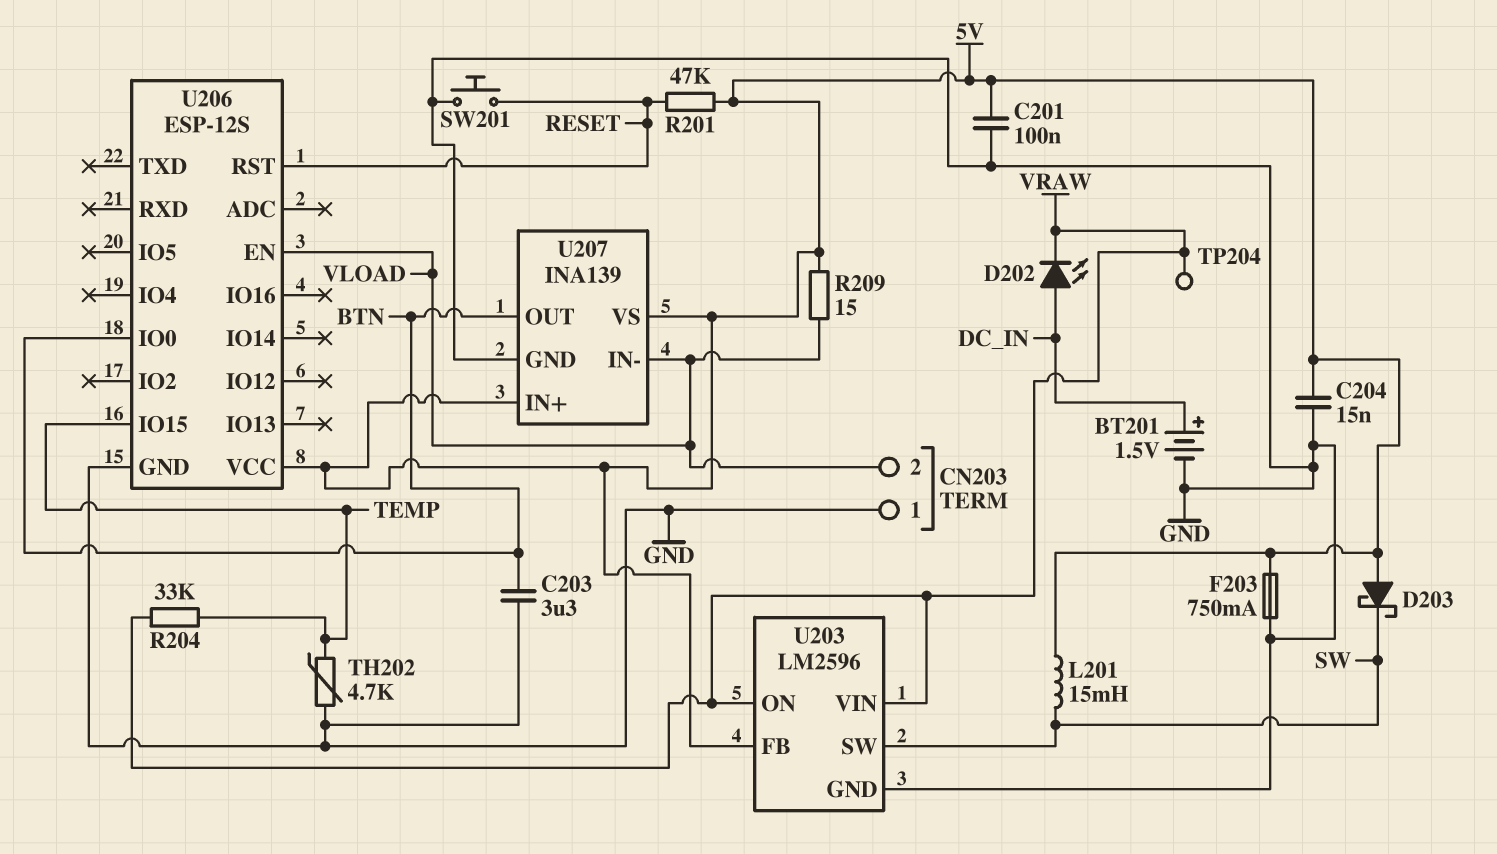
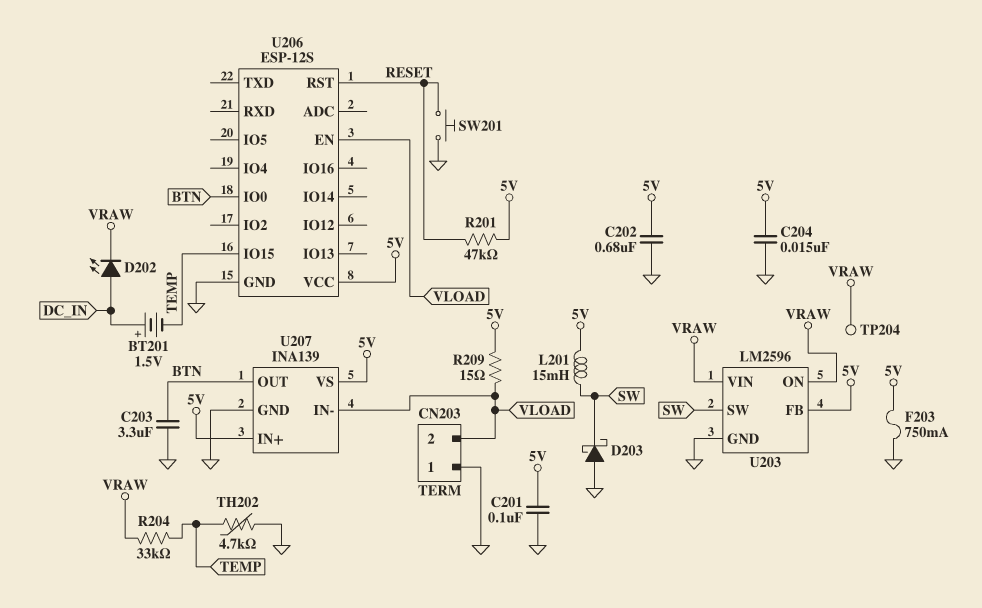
BT201: 1.5V (plus DC_IN, minus GND) -> 1.5V (plus DC_IN, minus TEMP)
C202: none -> 680nF (5V, GND)
D203: schottky (A 5V, K SW) -> schottky (A GND, K SW)

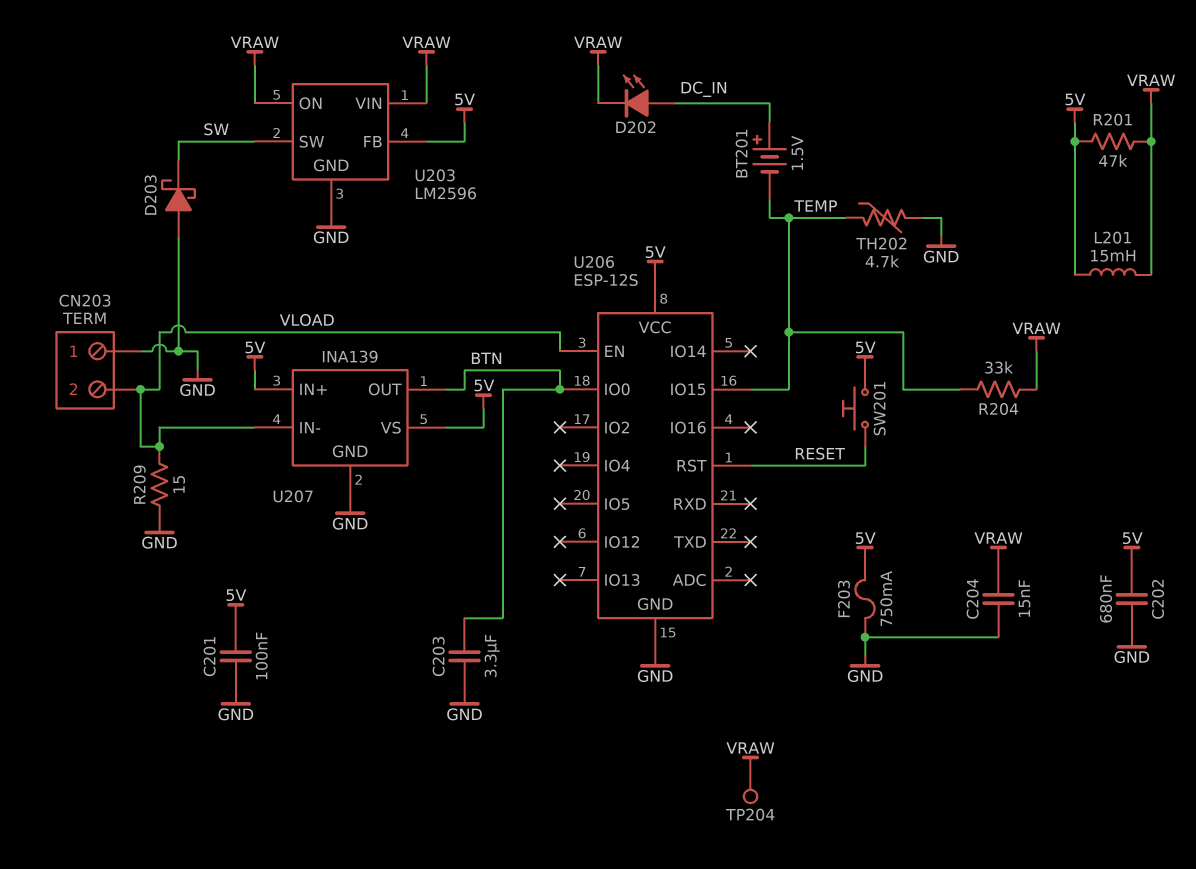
C204: 15nF (5V, GND) -> 15nF (GND, VRAW)
L201: 15mH (5V, SW) -> 15mH (5V, VRAW)
R201: 47k (5V, RESET) -> 47k (5V, VRAW)
R209: 15 (5V, VLOAD) -> 15 (GND, VLOAD)
SW201: button (GND, RESET) -> button (5V, RESET)

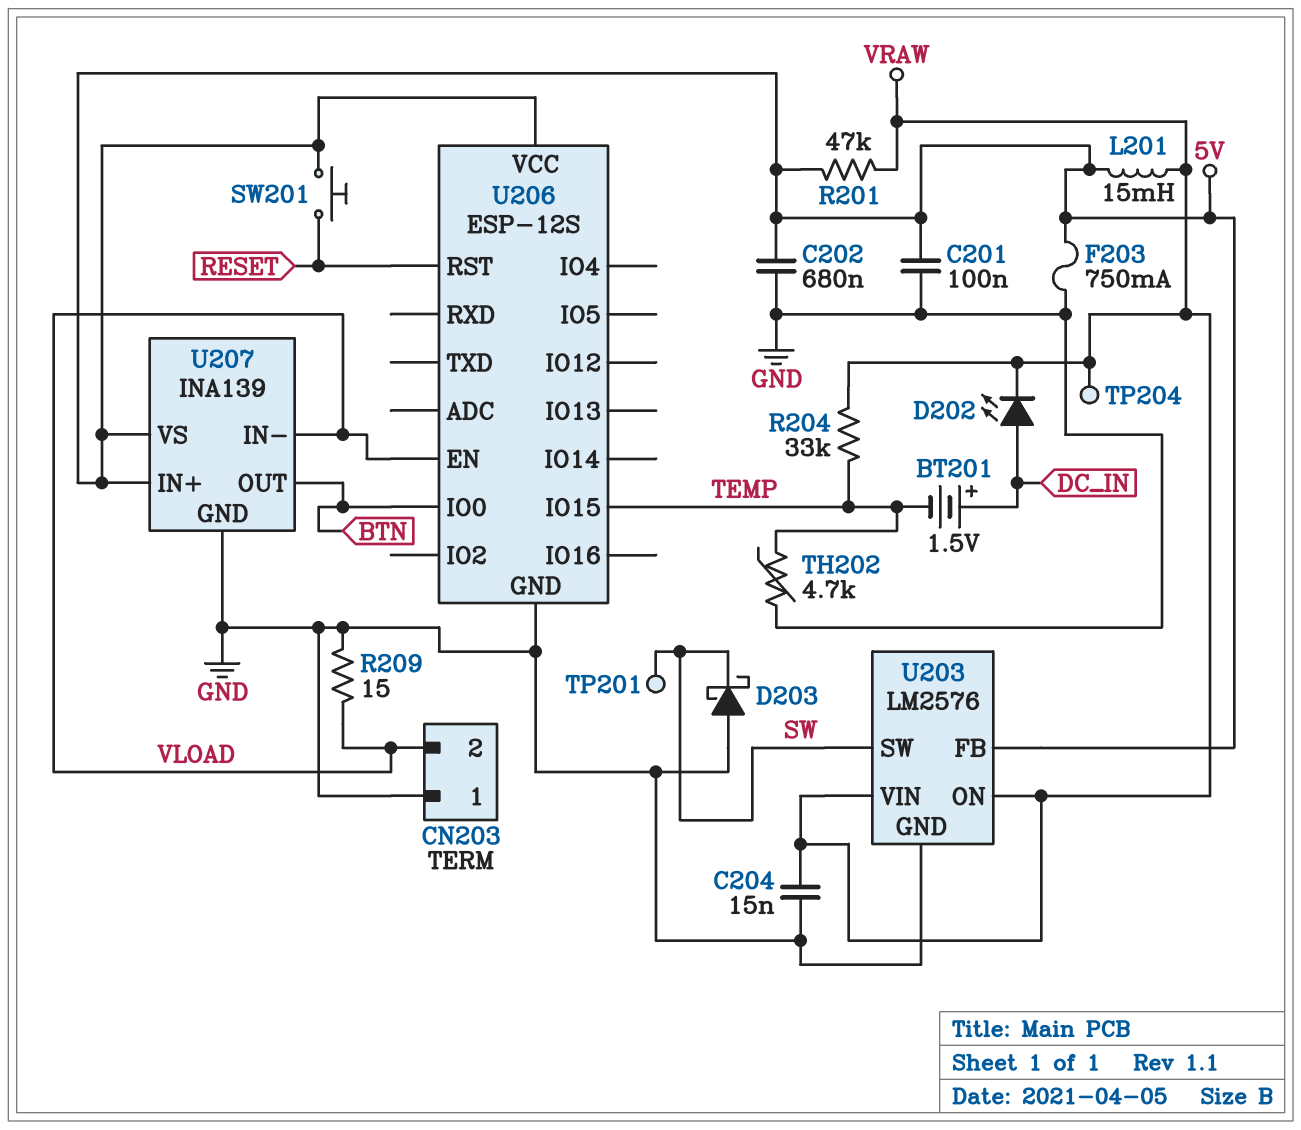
C203: 3.3uF (BTN, GND) -> none
TP201: none -> test point (SW)
U203: LM2596 -> LM2576

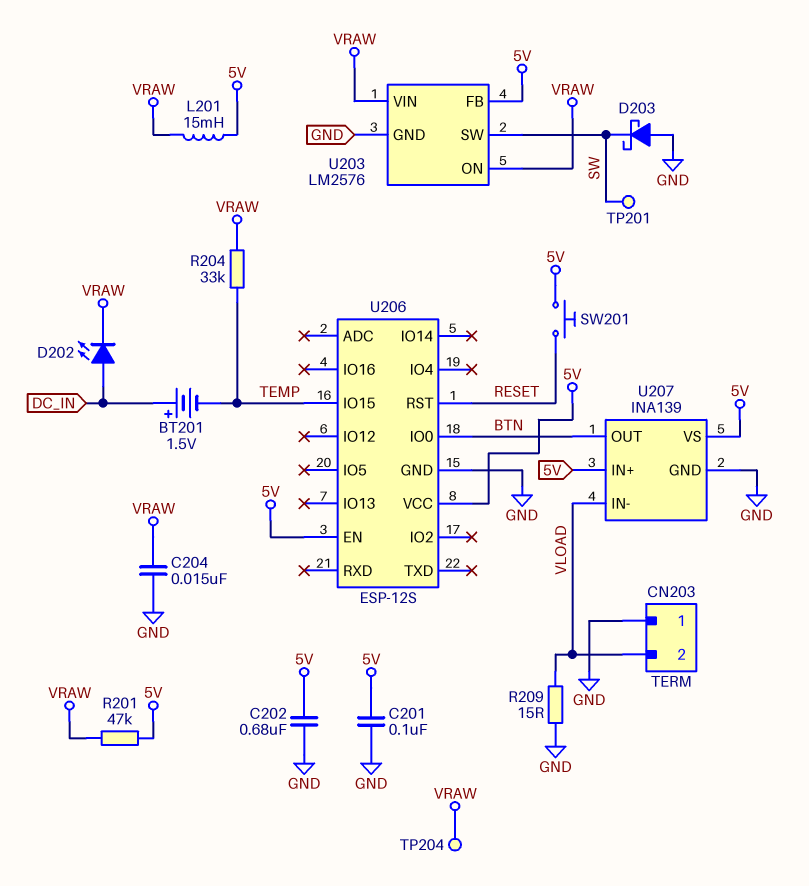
F203: 750mA (5V, GND) -> none
TH202: 4.7k (GND, TEMP) -> none
U206 pin EN: VLOAD -> 5V

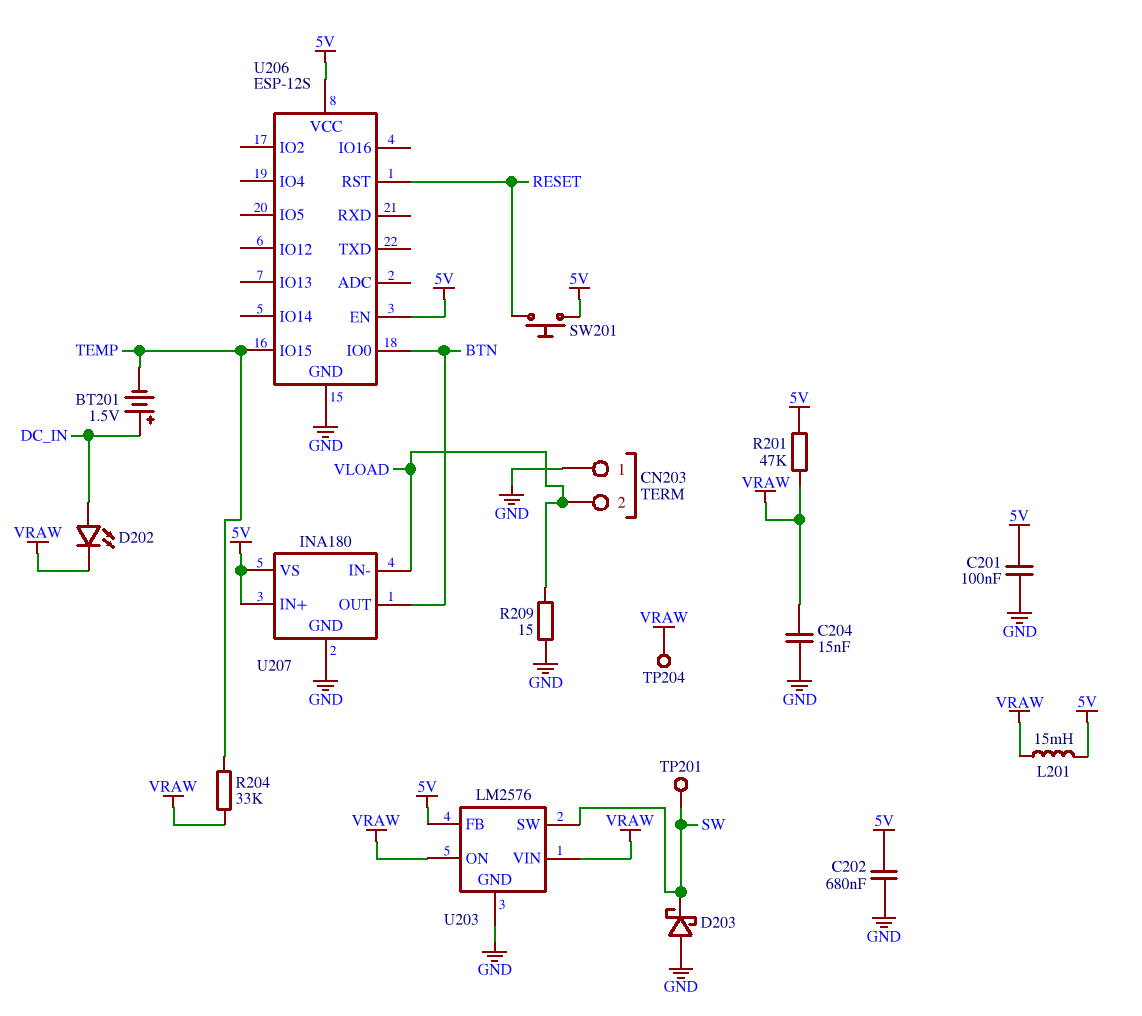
U207: INA139 -> INA180

